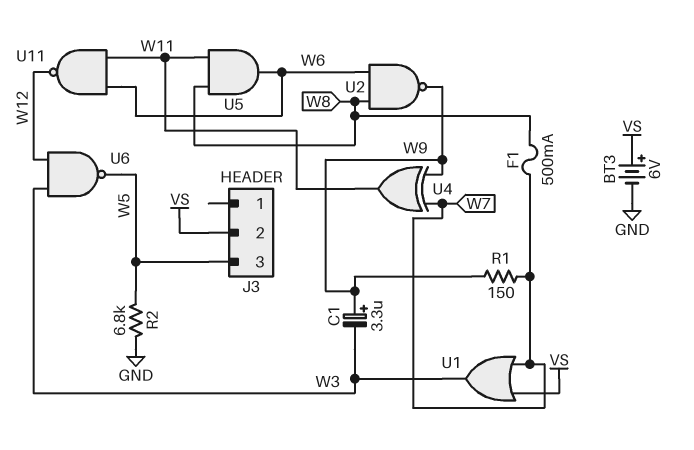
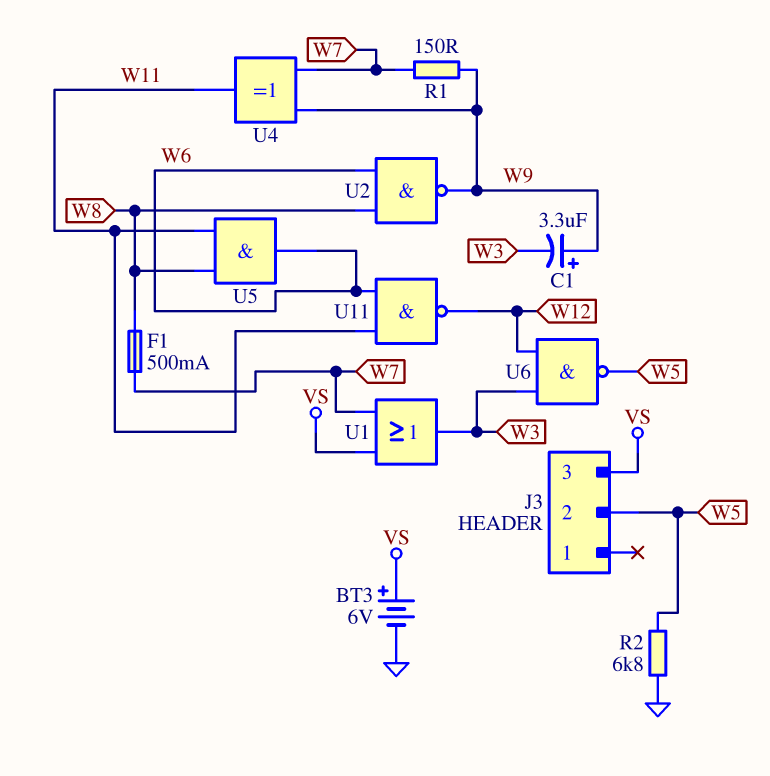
J3 pin 2: VS -> W5
J3 pin 3: W5 -> VS

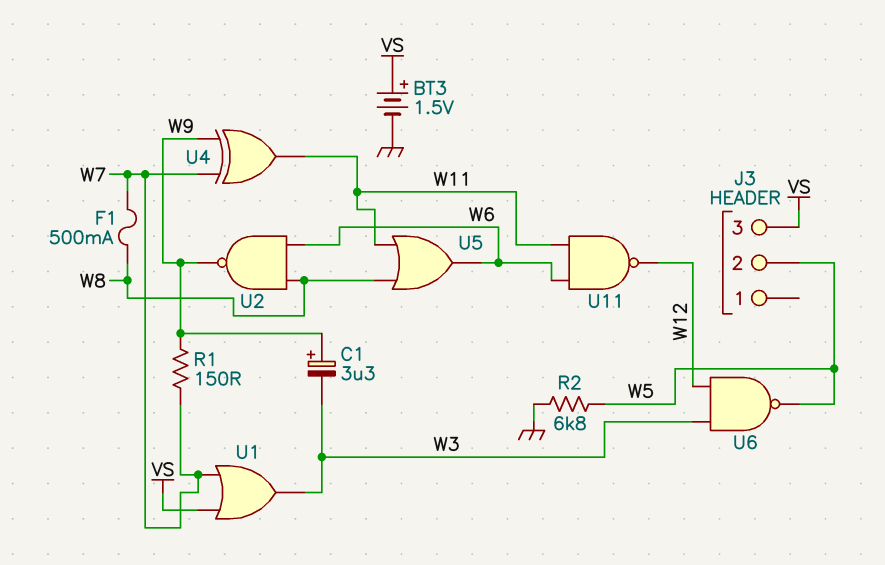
BT3: 6V (plus VS, minus GND) -> 1.5V (plus VS, minus GND)
U5: AND (in W8, in W11, out W6) -> OR (in W8, in W11, out W6)

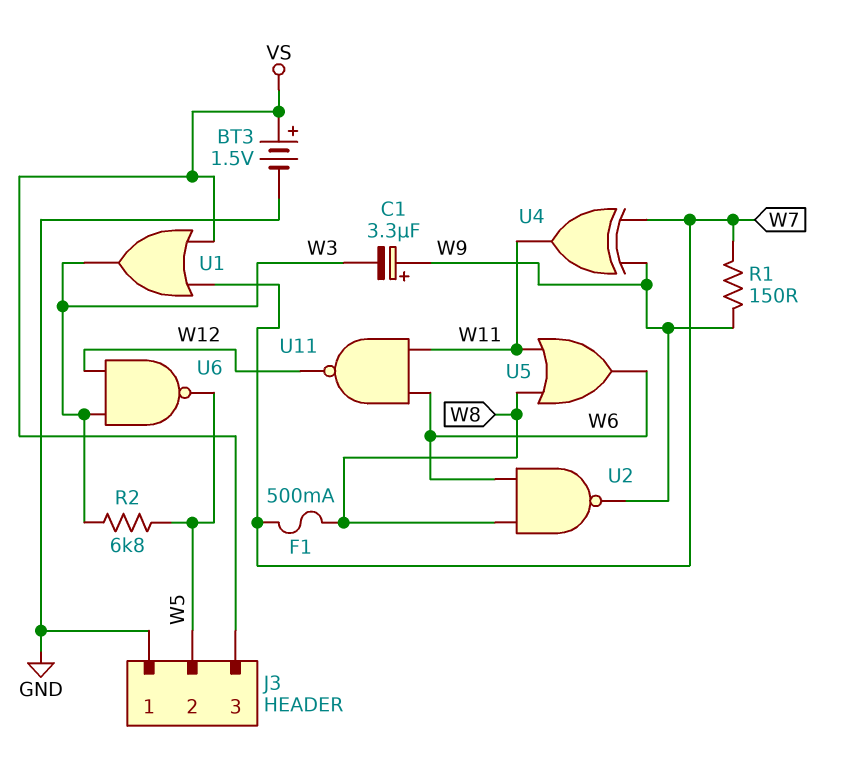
J3 pin 1: none -> GND
R2: 6.8k (GND, W5) -> 6.8k (W3, W5)

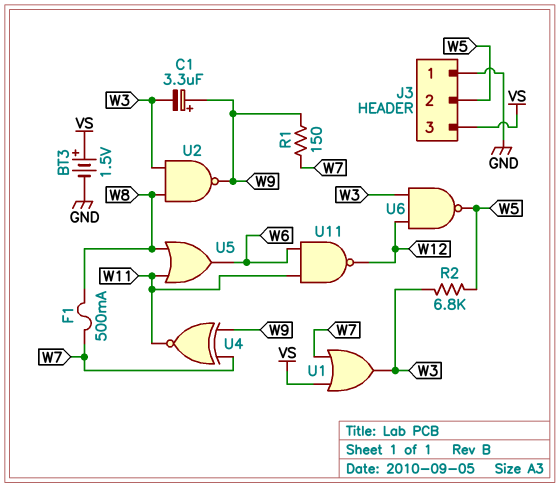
U2: NAND (in W6, in W8, out W9) -> NAND (in W3, in W8, out W9)
U4: XOR (in W7, in W9, out W11) -> XNOR (in W7, in W9, out W11)

